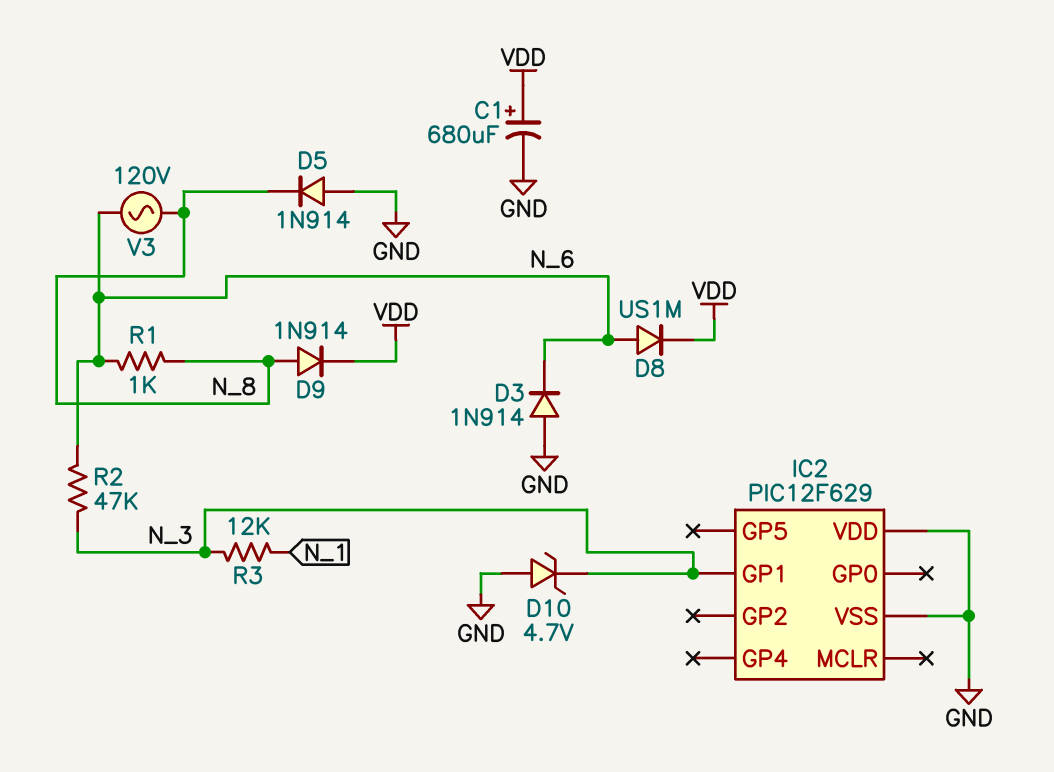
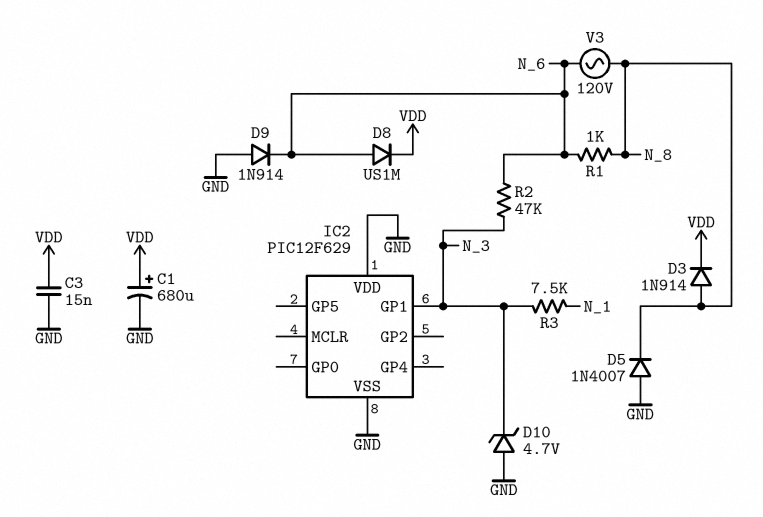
C3: none -> 15nF (GND, VDD)
D3: diode 1N914 (A GND, K N_6) -> diode 1N914 (A N_8, K VDD)
D5: diode 1N914 (A GND, K N_8) -> diode 1N4007 (A GND, K N_8)
D9: diode 1N914 (A N_8, K VDD) -> diode 1N914 (A GND, K N_6)
R3: 12k (N_1, N_3) -> 7.5k (N_1, N_3)

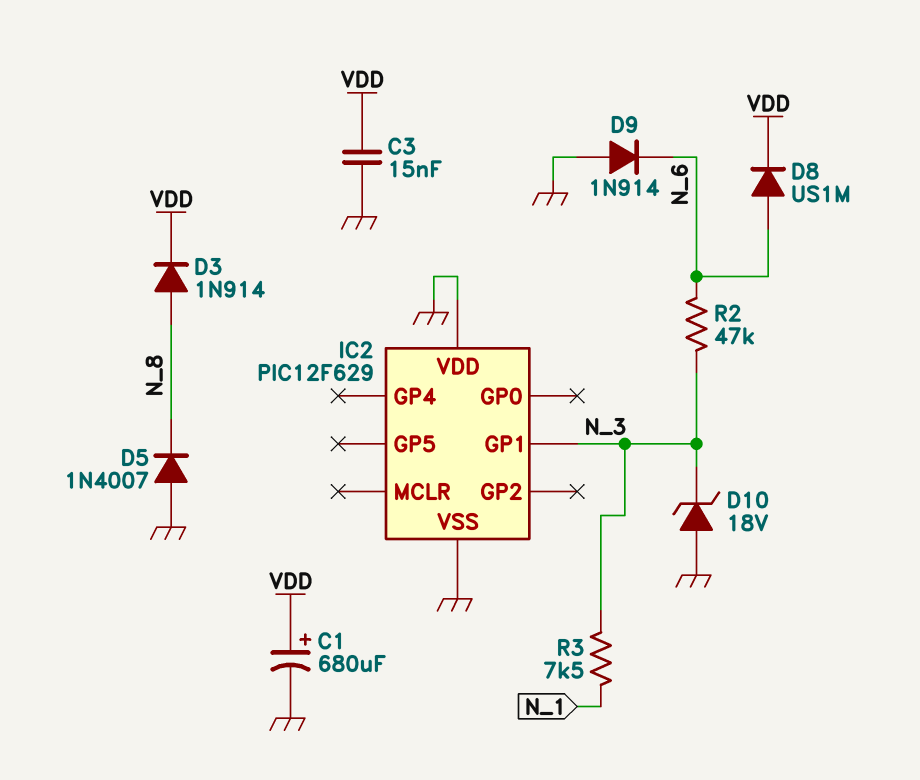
D10: zener 4.7V (A GND, K N_3) -> zener 18V (A GND, K N_3)
R1: 1k (N_6, N_8) -> none
V3: AC 120V (N_6, N_8) -> none

